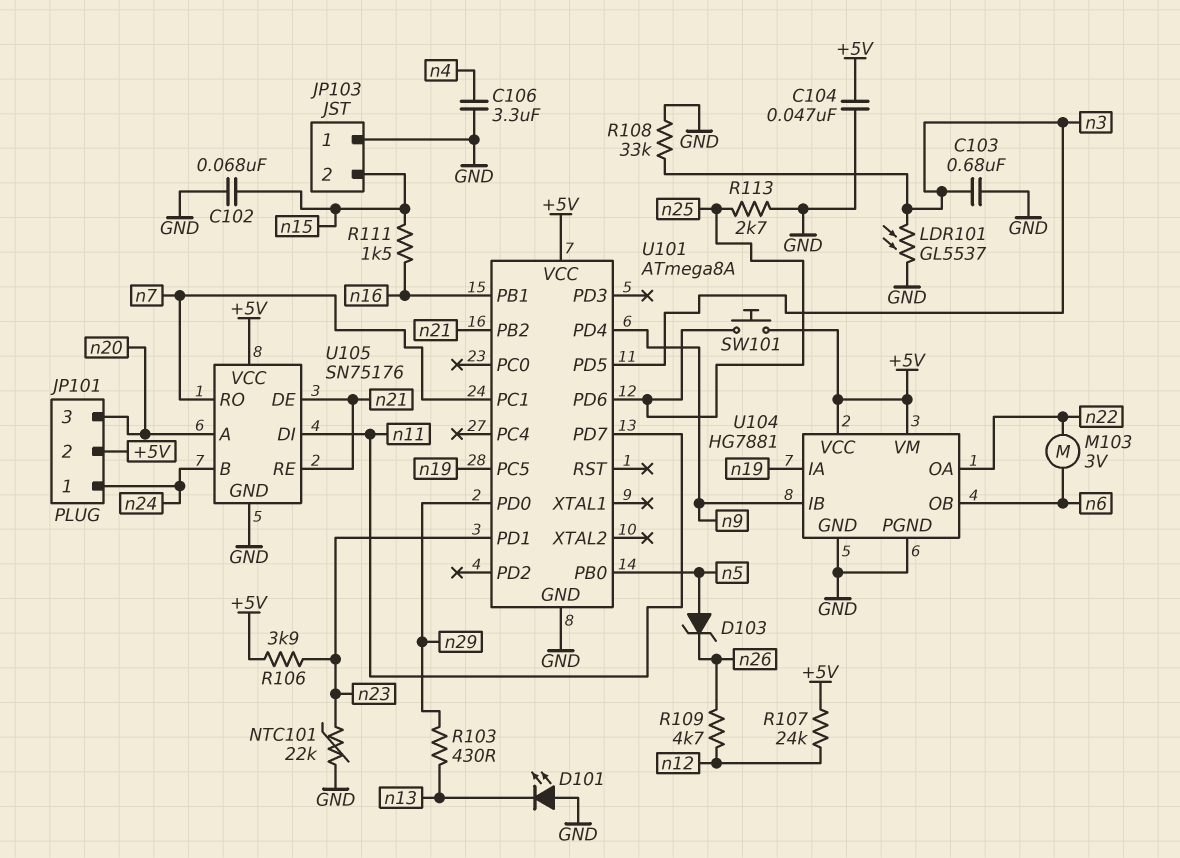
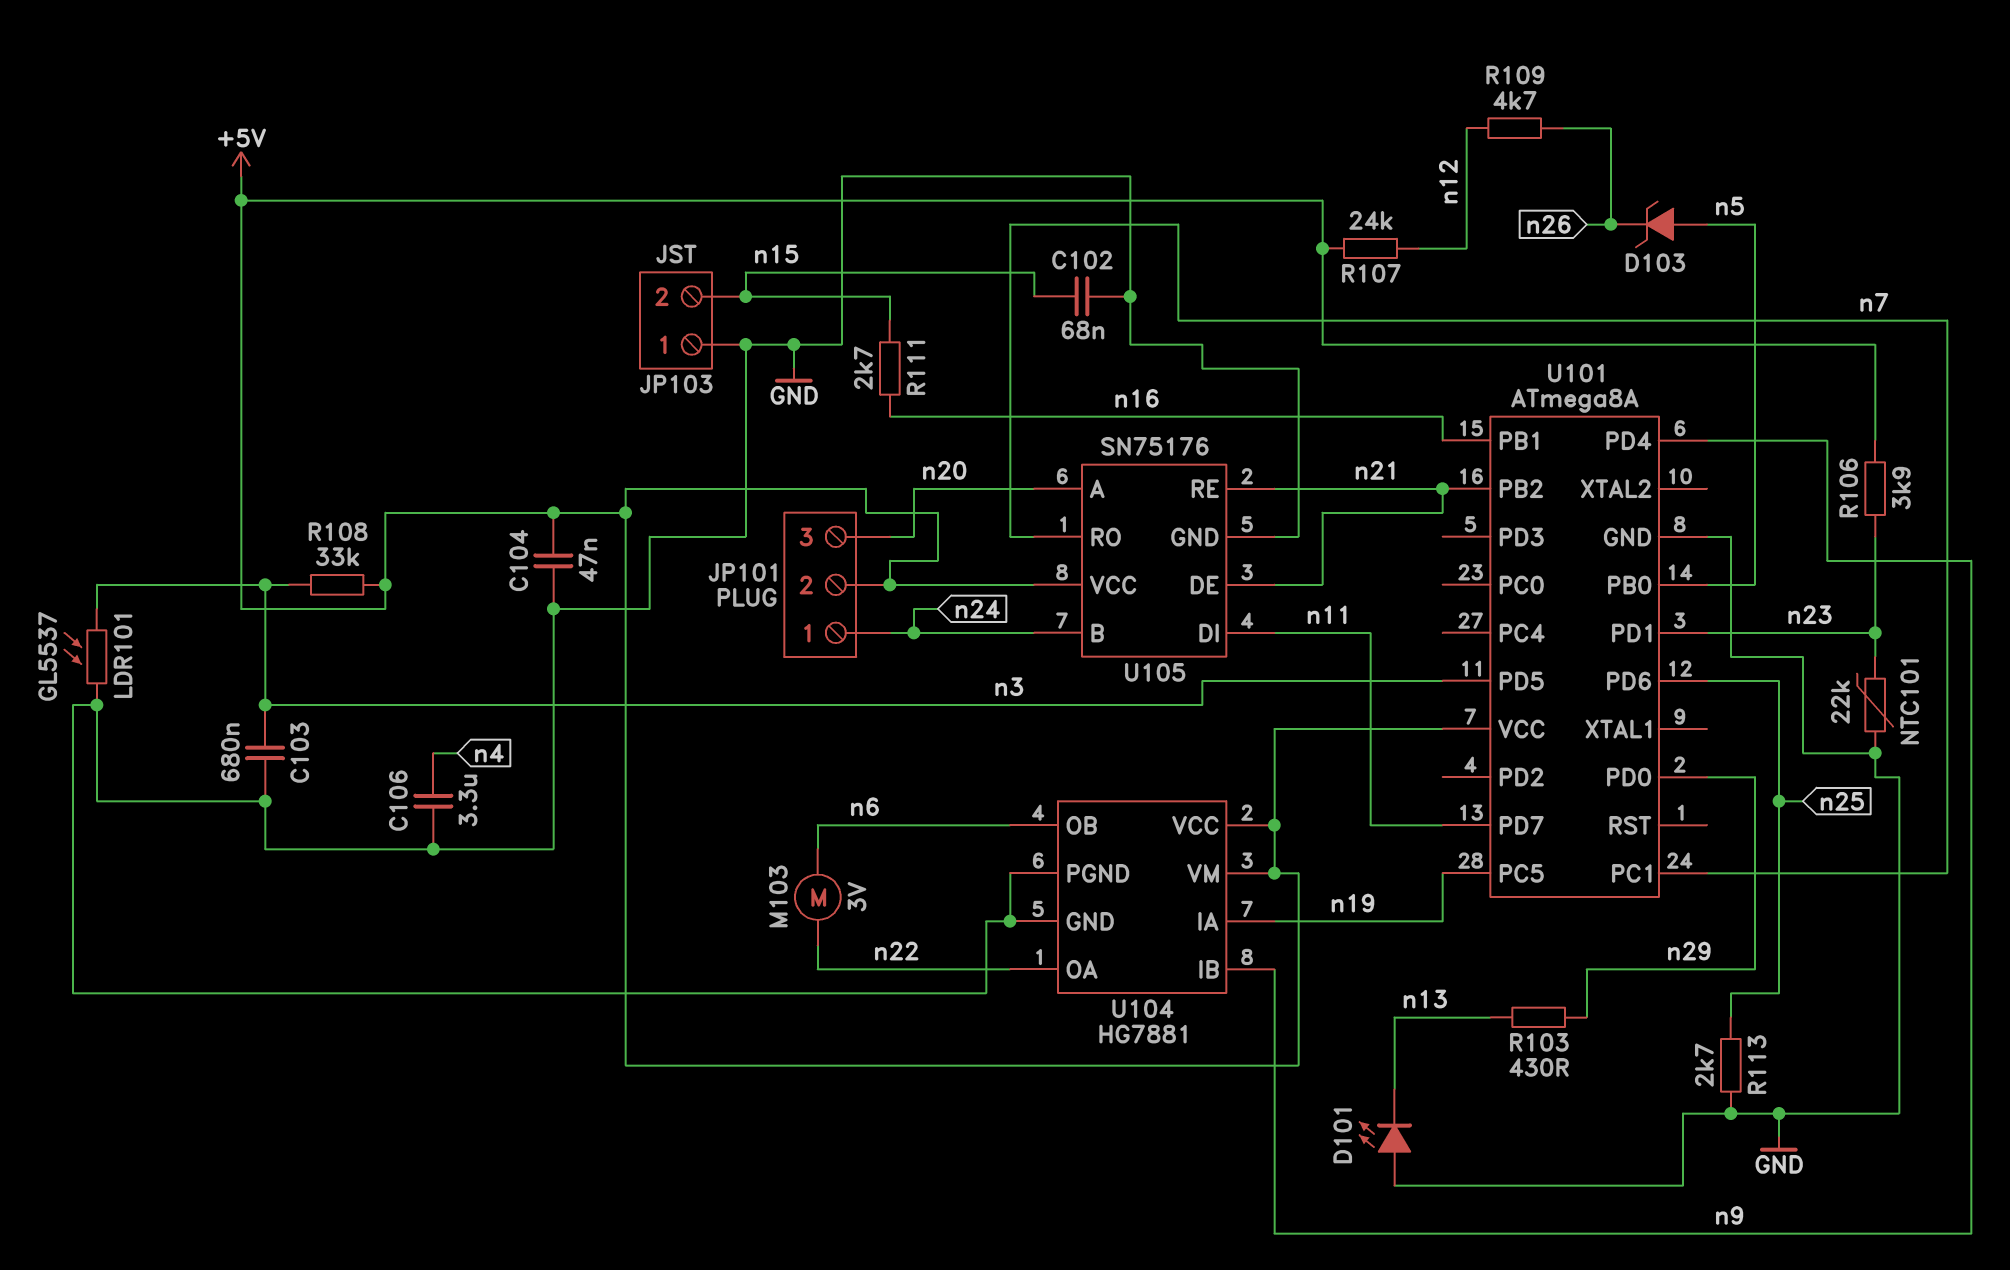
R108: 33k (GND, n3) -> 33k (+5V, n3)
R111: 1.5k (n15, n16) -> 2.7k (n15, n16)
SW101: button (+5V, n25) -> none

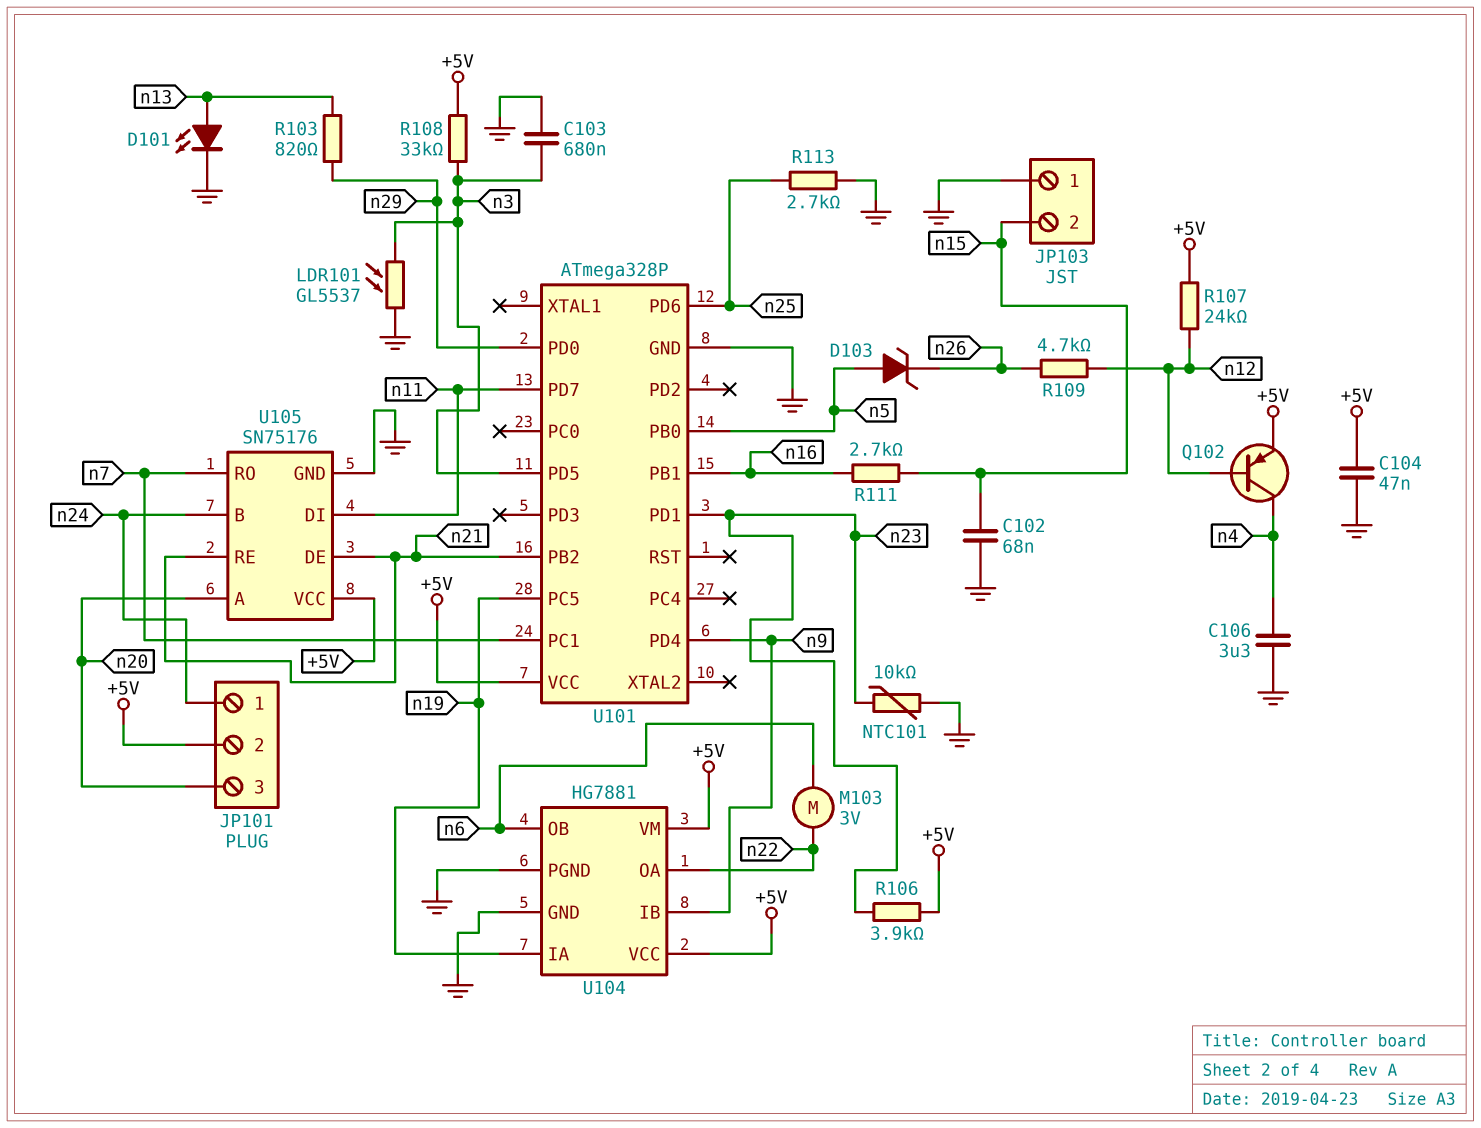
D101: LED (A GND, K n13) -> LED (A n13, K GND)
NTC101: 22k (GND, n23) -> 10k (GND, n23)
Q102: none -> PNP (B n12, C n4, E +5V)
R103: 430 (n13, n29) -> 820 (n13, n29)
U101: ATmega8A -> ATmega328P

